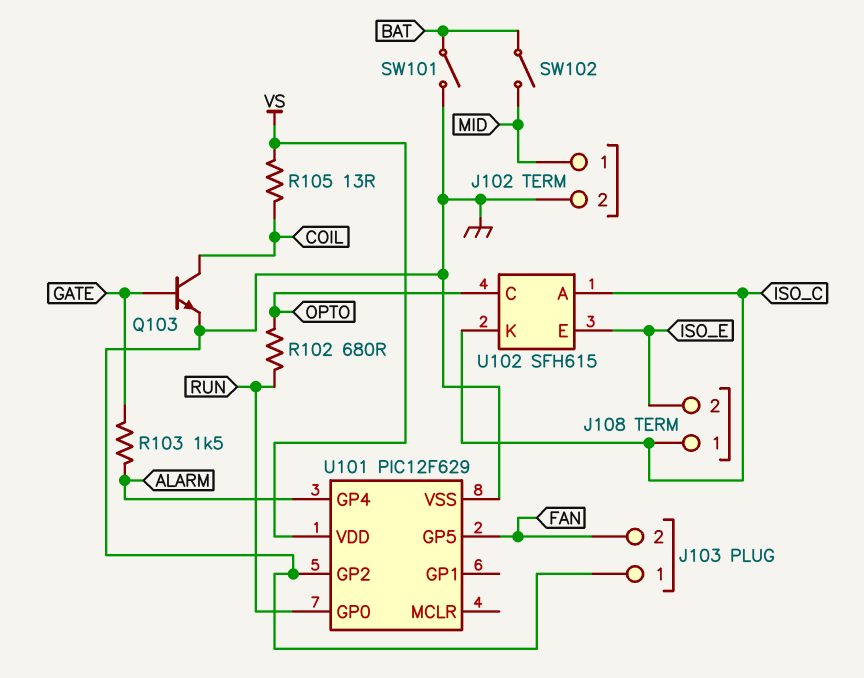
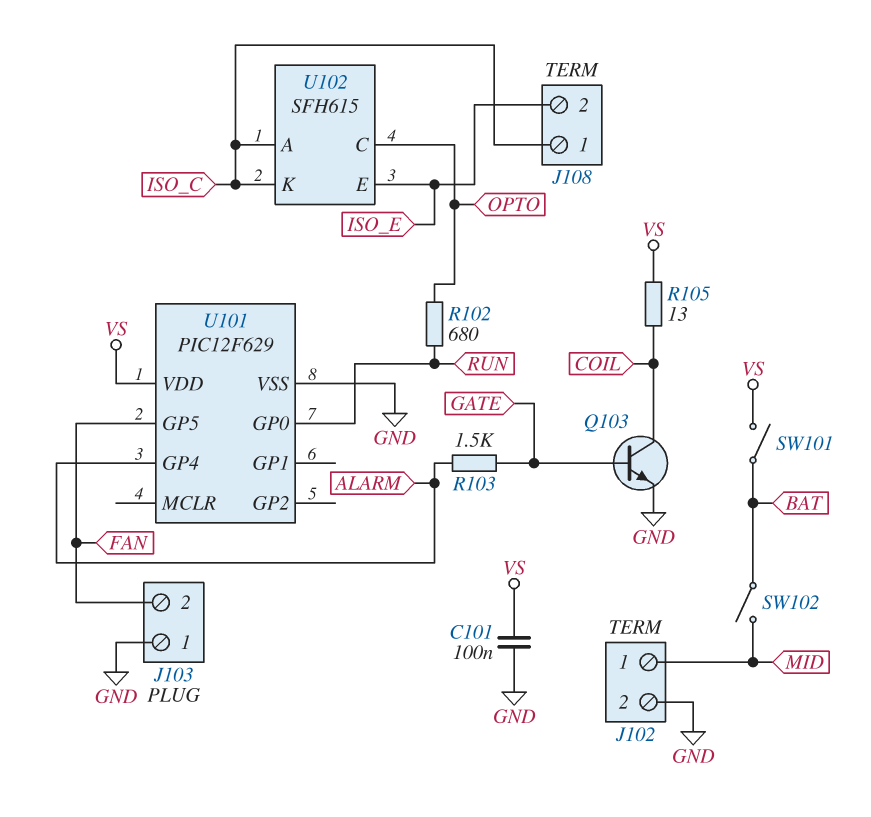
C101: none -> 100nF (GND, VS)
SW101: switch (BAT, GND) -> switch (BAT, VS)
U101 pin GP2: GND -> none

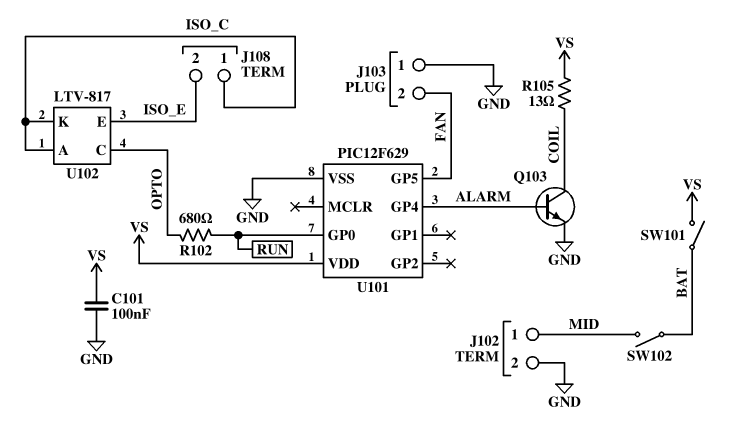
Q103: NPN (B GATE, C COIL, E GND) -> NPN (B ALARM, C COIL, E GND)
R103: 1.5k (ALARM, GATE) -> none
U102: SFH615 -> LTV-817

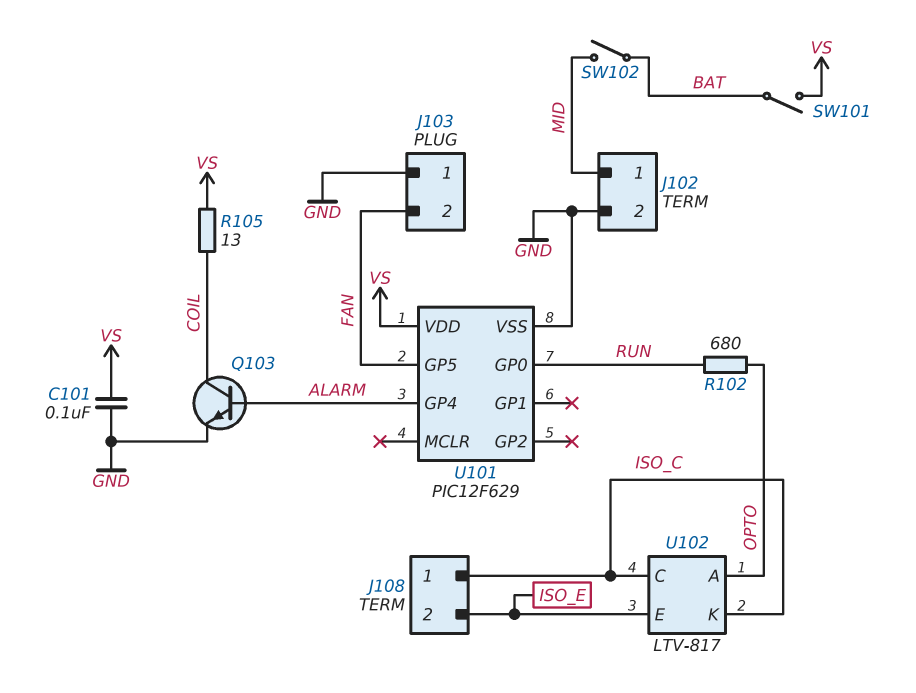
U102 pin A: ISO_C -> OPTO
U102 pin C: OPTO -> ISO_C

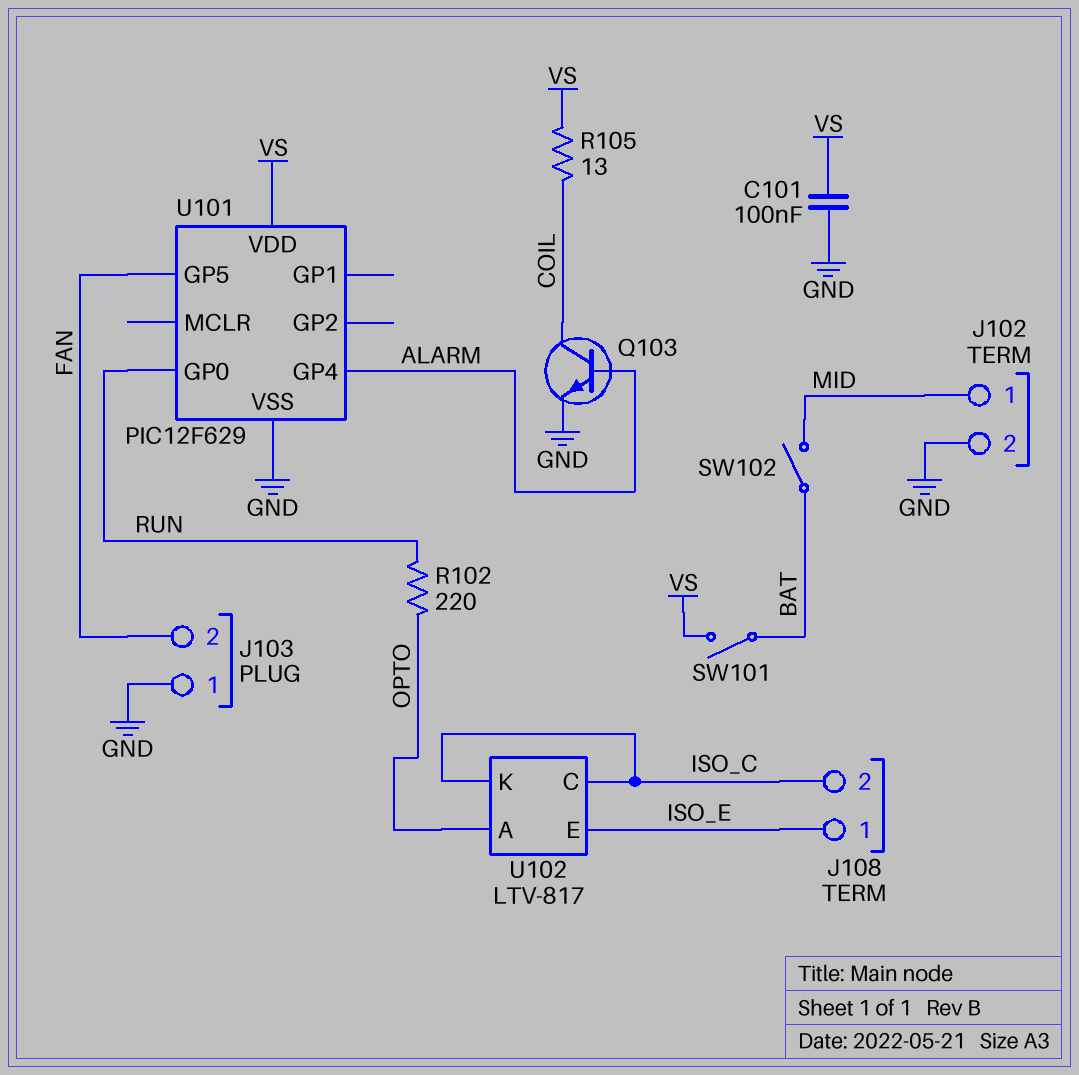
J108 pin 1: ISO_C -> ISO_E
J108 pin 2: ISO_E -> ISO_C
R102: 680 (OPTO, RUN) -> 220 (OPTO, RUN)

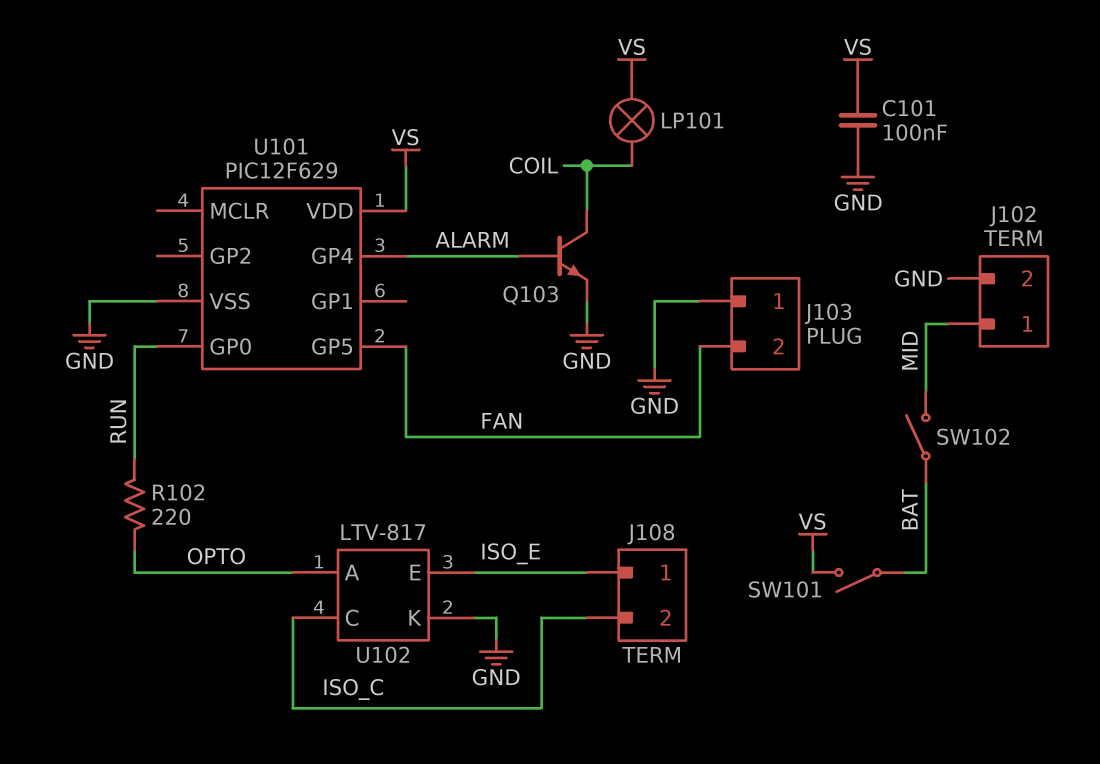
LP101: none -> lamp (COIL, VS)
R105: 13 (COIL, VS) -> none
U102 pin K: ISO_C -> GND

